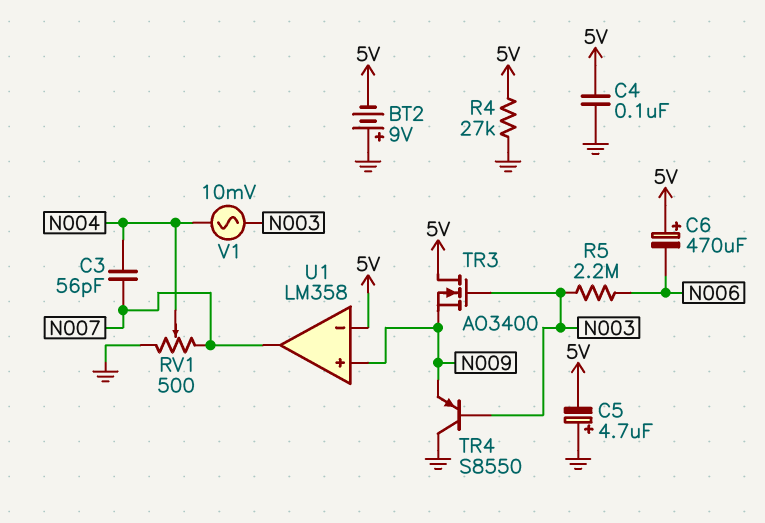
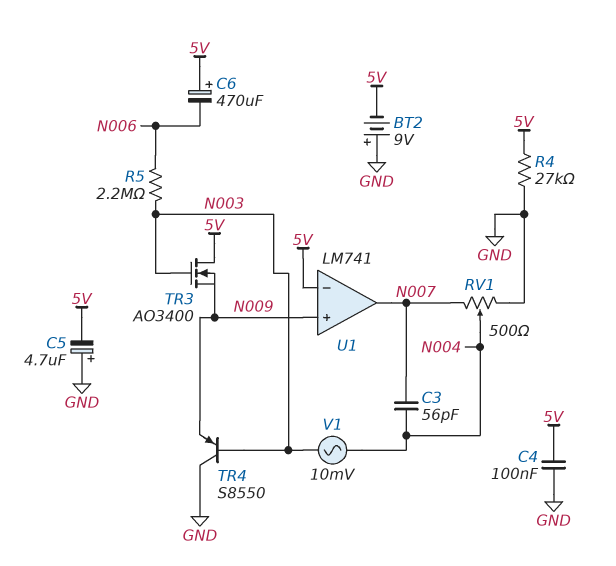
U1: LM358 -> LM741

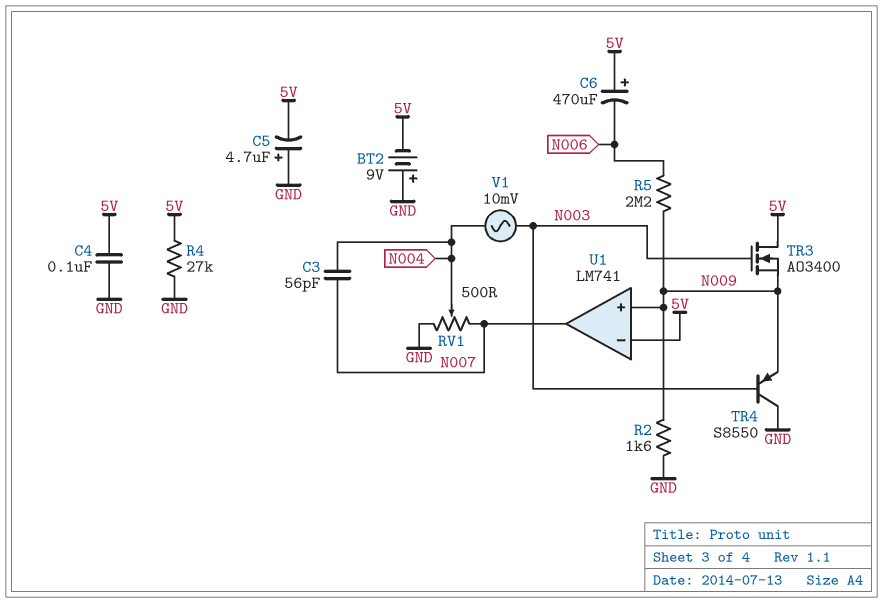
R2: none -> 1.6k (GND, N009)
R5: 2.2M (N003, N006) -> 2.2M (N006, N009)

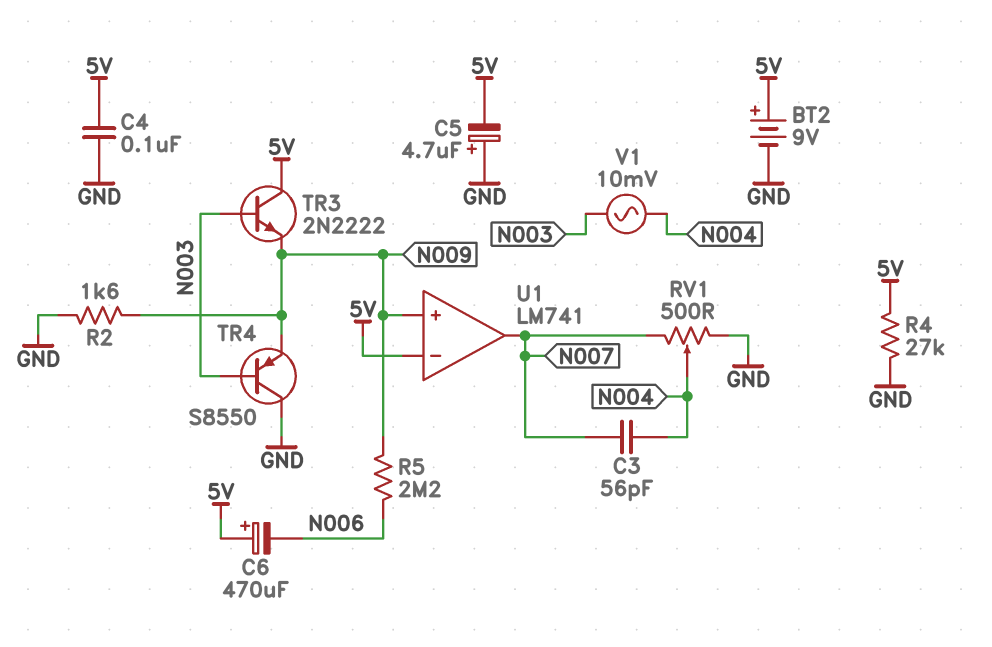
BT2: 9V (plus GND, minus 5V) -> 9V (plus 5V, minus GND)
TR3: NMOS AO3400 (G N003, D 5V, S N009) -> NPN 2N2222 (B N003, C 5V, E N009)

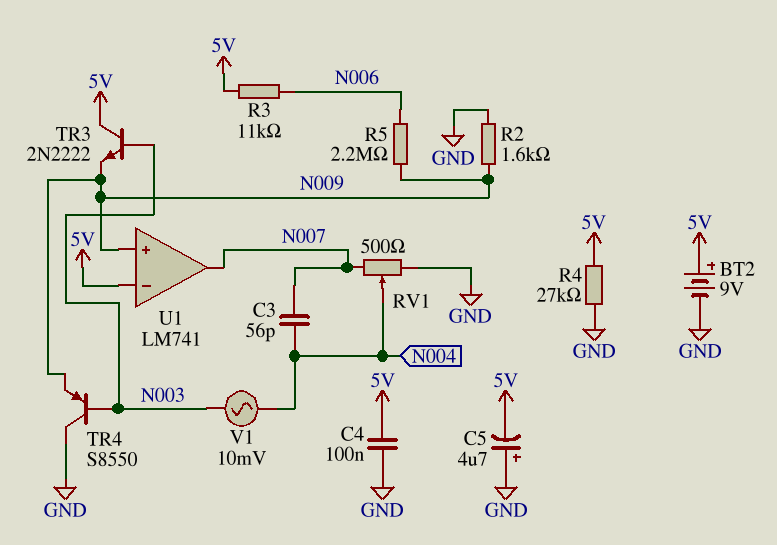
C6: 470uF (plus 5V, minus N006) -> none
R3: none -> 11k (5V, N006)

